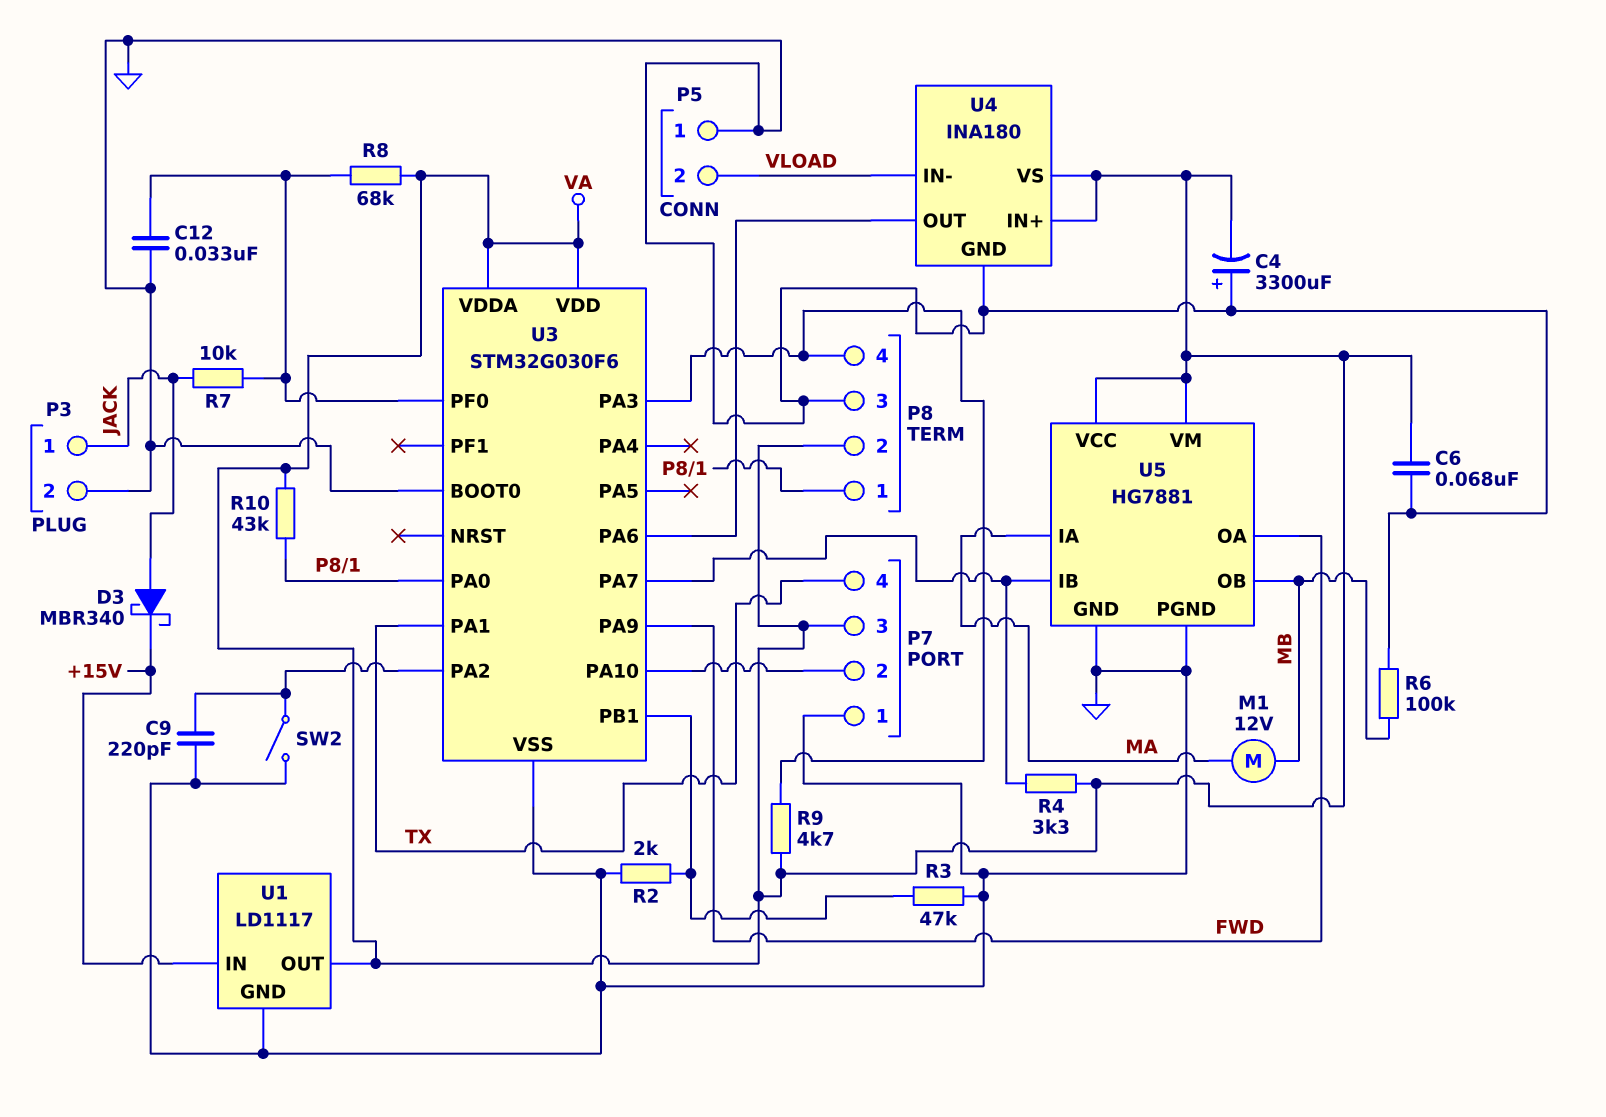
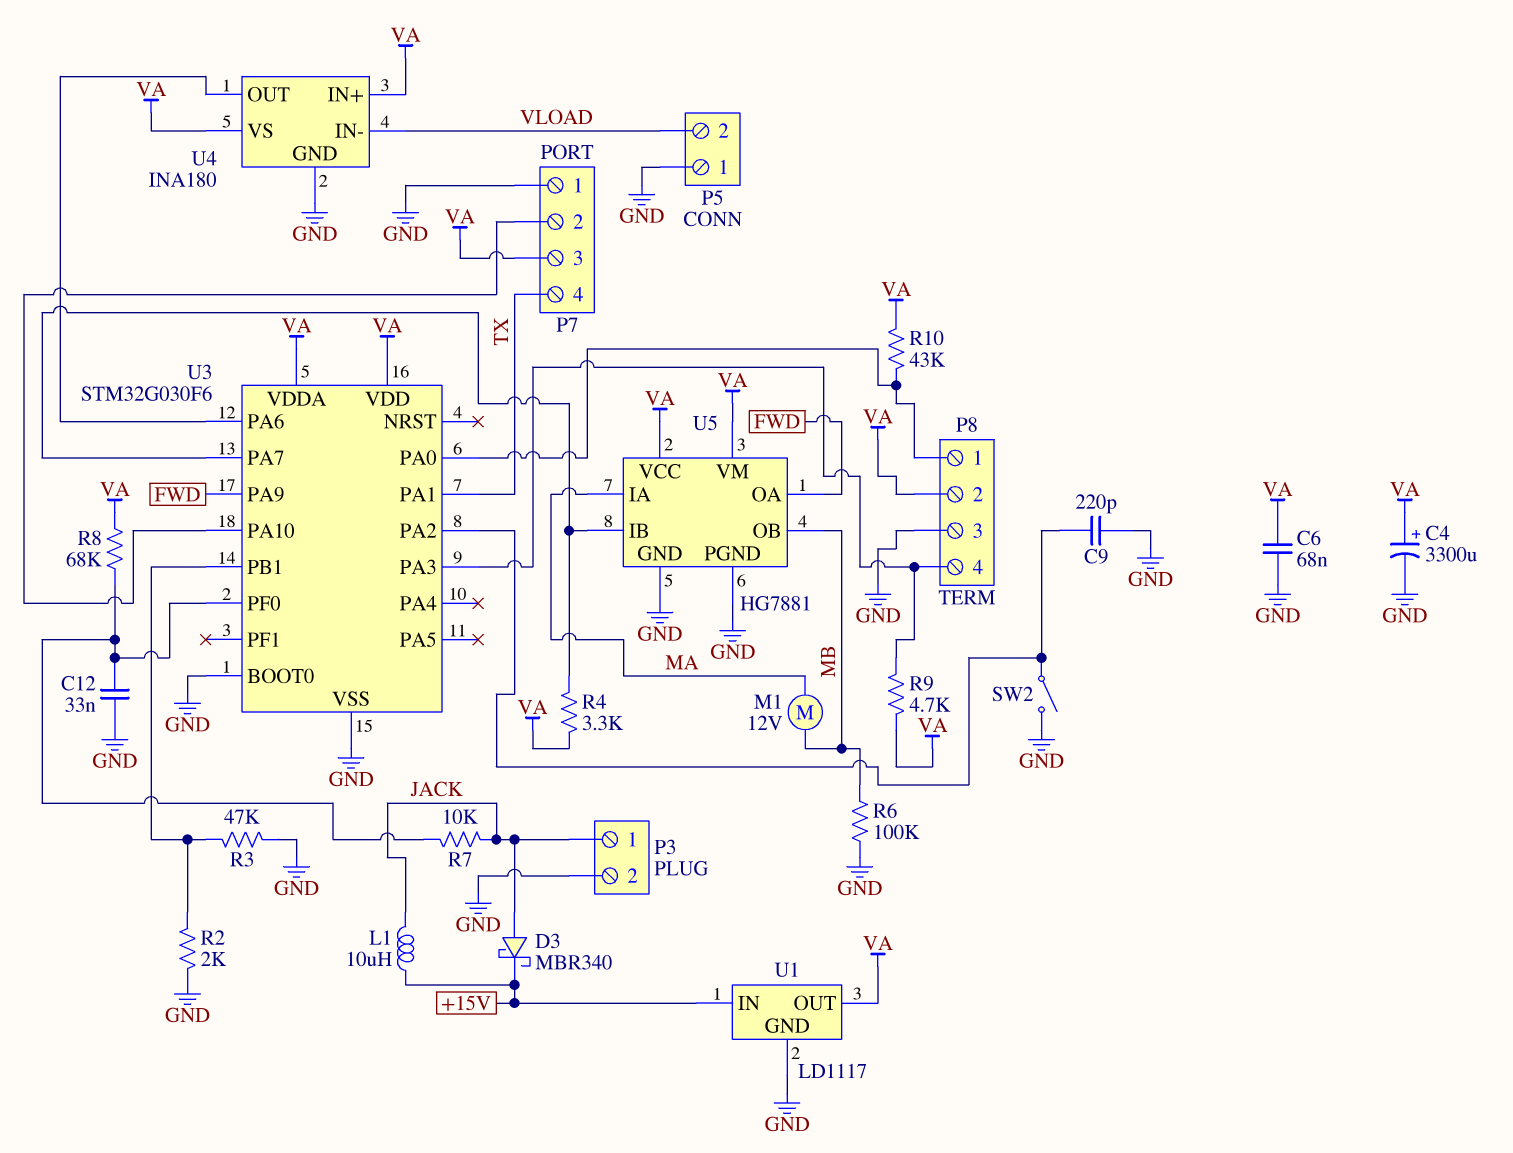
C4: 3300uF (plus GND, minus VA) -> 3300uF (plus VA, minus GND)
L1: none -> 10uH (+15V, JACK)

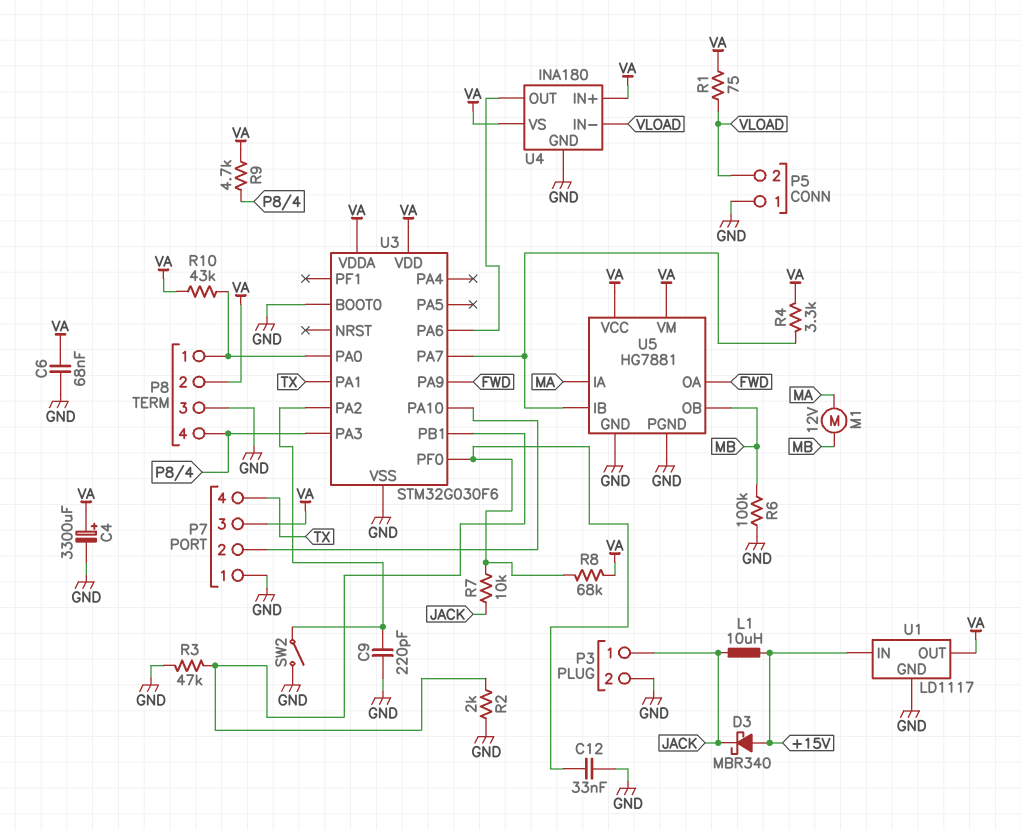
D3: schottky MBR340 (A JACK, K +15V) -> schottky MBR340 (A +15V, K JACK)
R1: none -> 75 (VA, VLOAD)

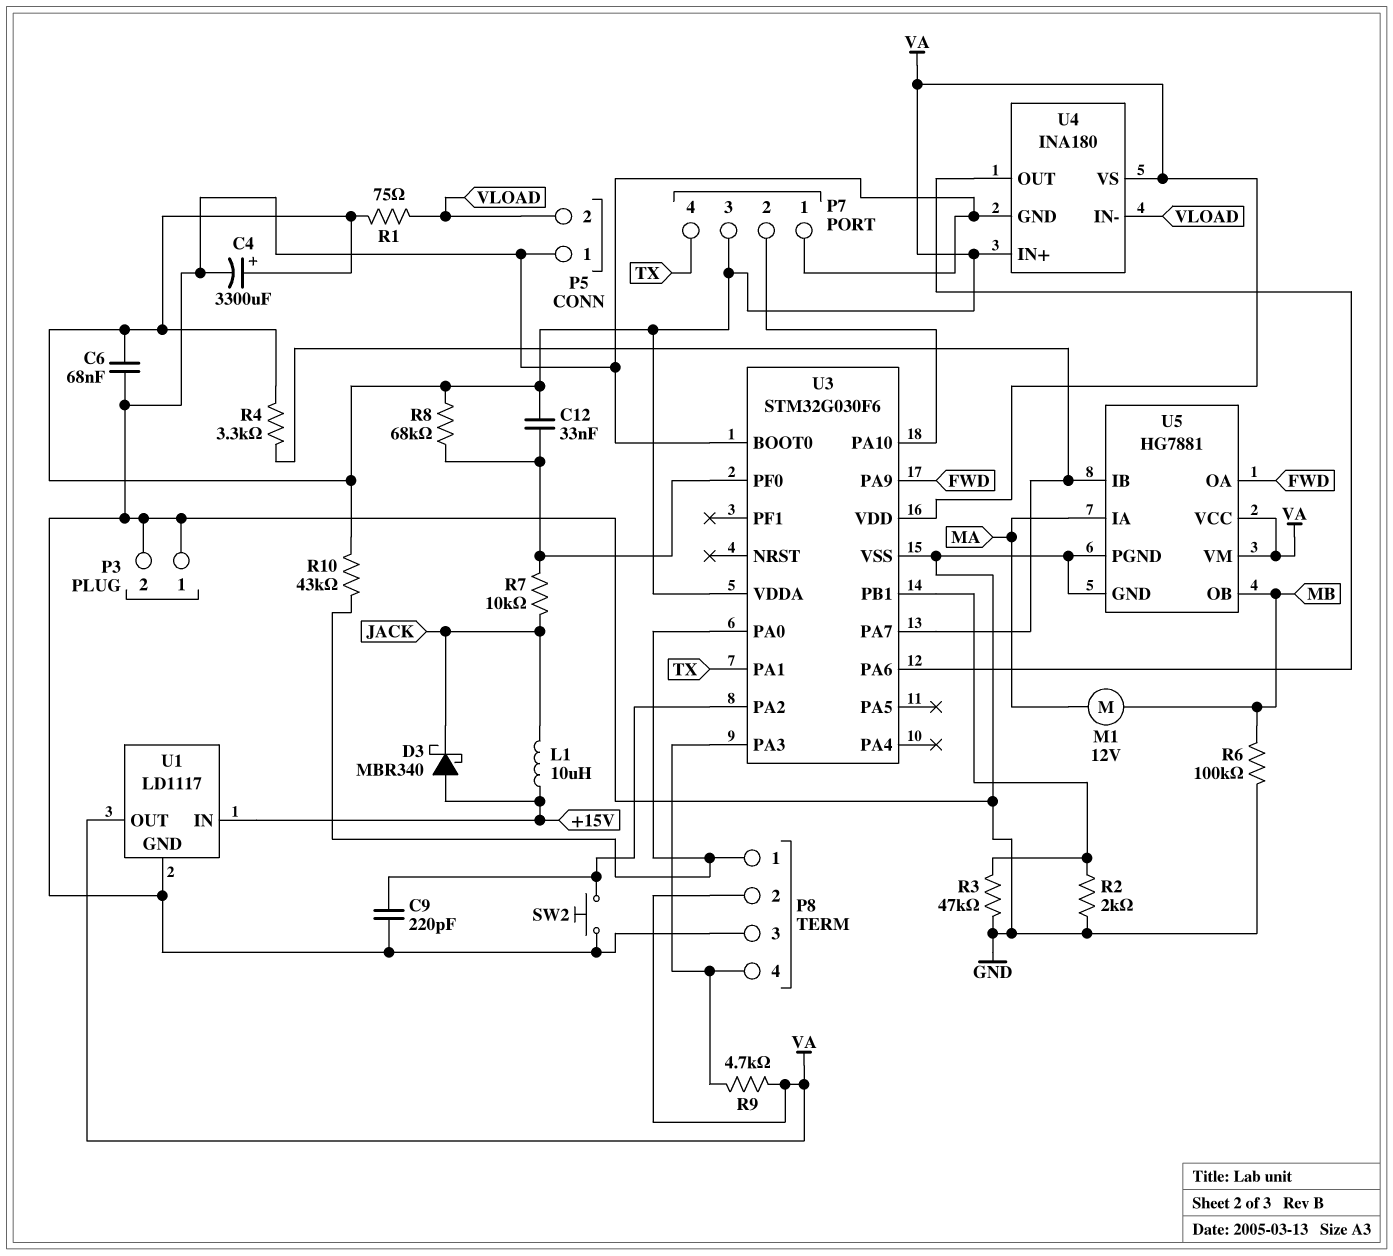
C12: 33nF (GND, U3/PF0) -> 33nF (U3/PF0, VA)
P3 pin 1: JACK -> GND
SW2: switch (GND, U3/PA2) -> button (GND, U3/PA2)

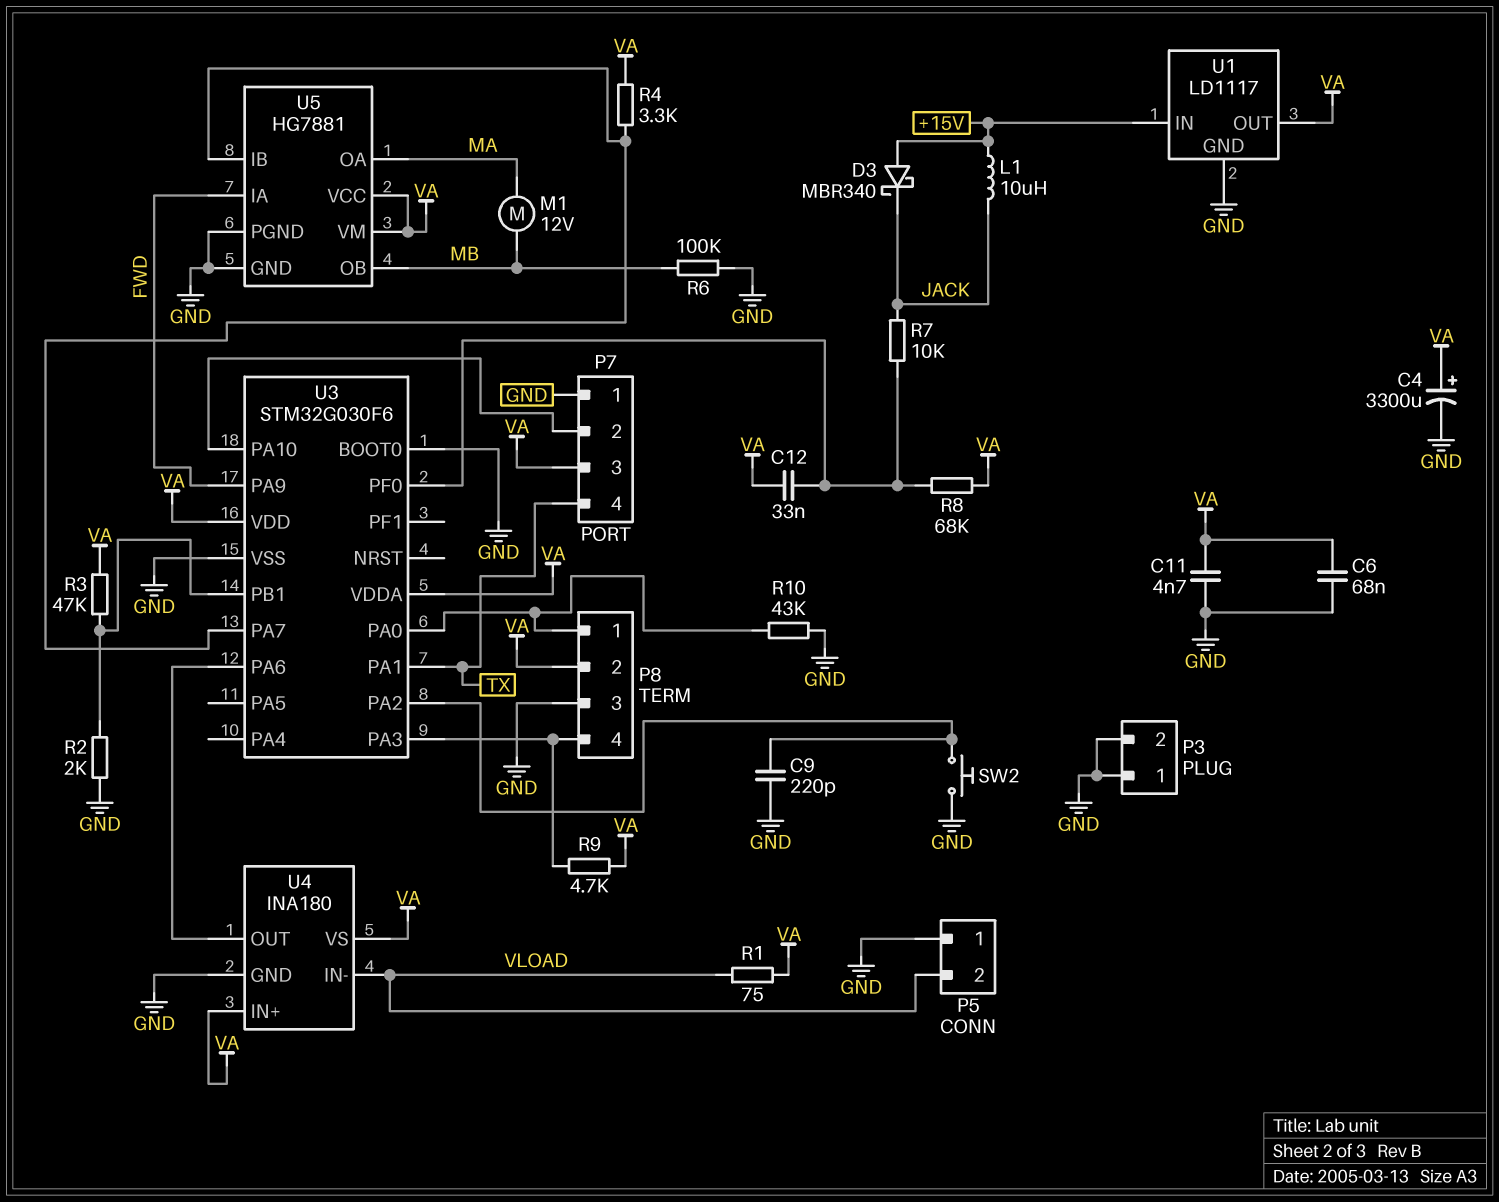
C11: none -> 4.7nF (GND, VA)
R3: 47k (GND, U3/PB1) -> 47k (U3/PB1, VA)
R10: 43k (P8/1, VA) -> 43k (GND, P8/1)
U5 pin IA: MA -> FWD
U5 pin OA: FWD -> MA

